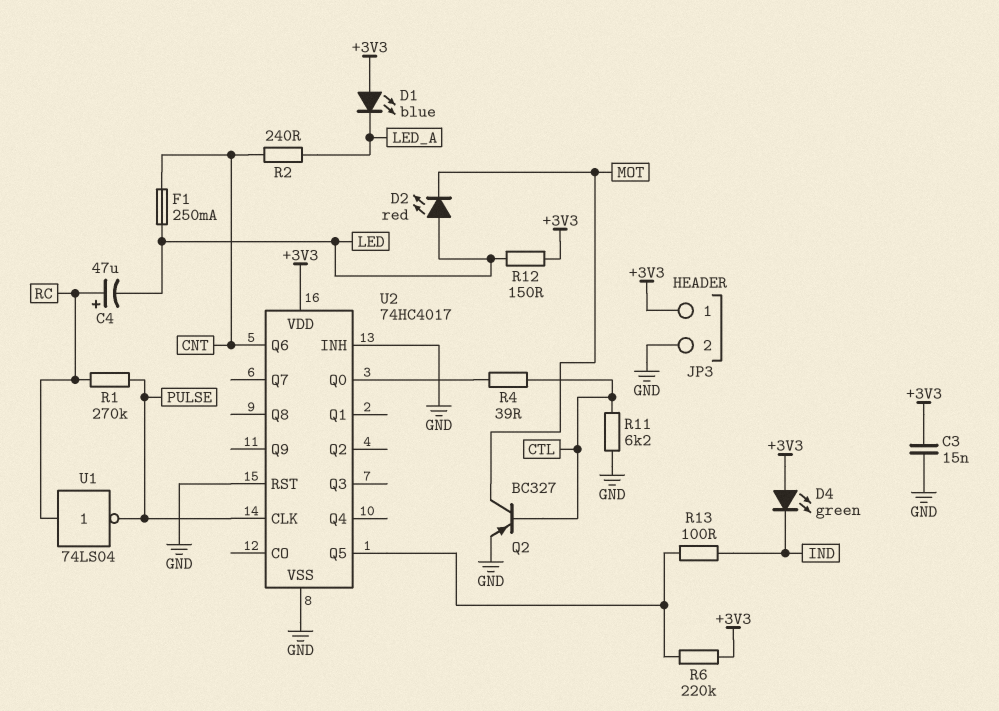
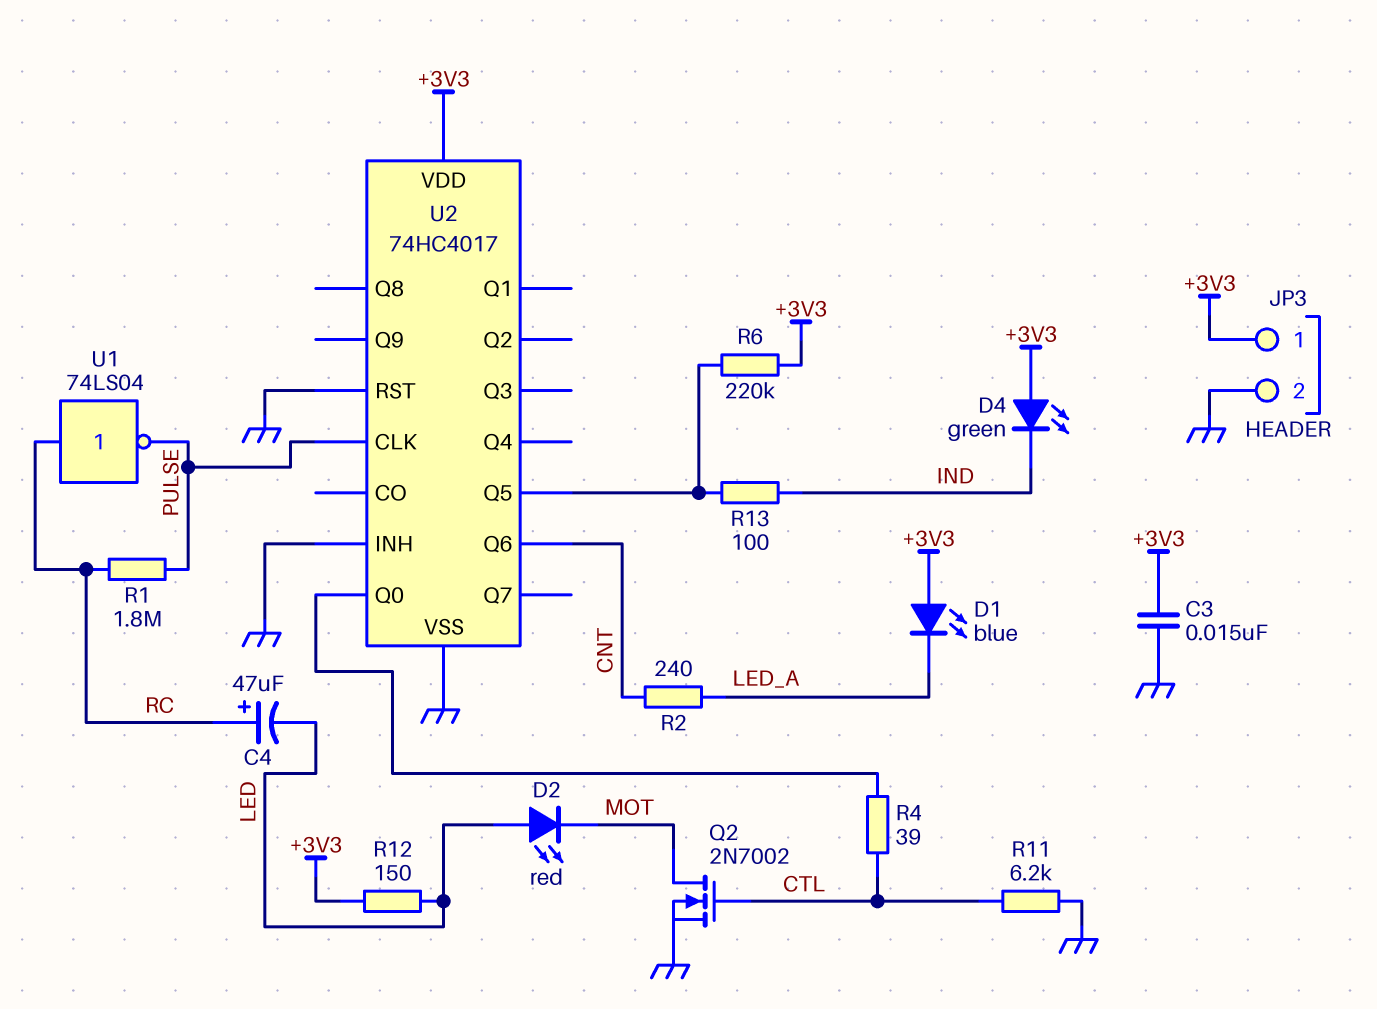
F1: 250mA (CNT, LED) -> none
Q2: PNP BC327 (B CTL, C MOT, E GND) -> NMOS 2N7002 (G CTL, D MOT, S GND)
R1: 270k (PULSE, RC) -> 1.8M (PULSE, RC)

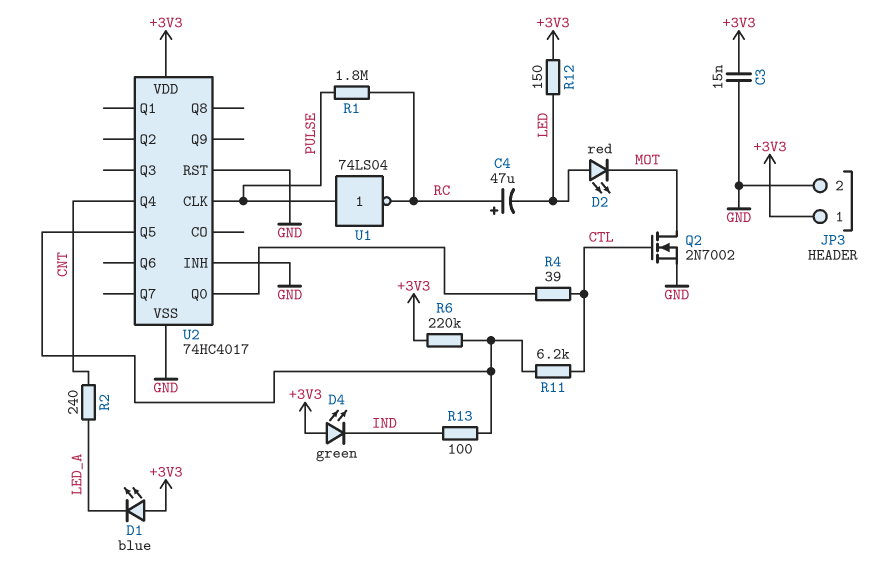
R11: 6.2k (CTL, GND) -> 6.2k (CTL, U2/Q5)
U1: NOT 74LS04 (in RC, out PULSE) -> NOT 74LS04 (in PULSE, out RC)
U2 pin Q4: none -> CNT
U2 pin Q6: CNT -> none

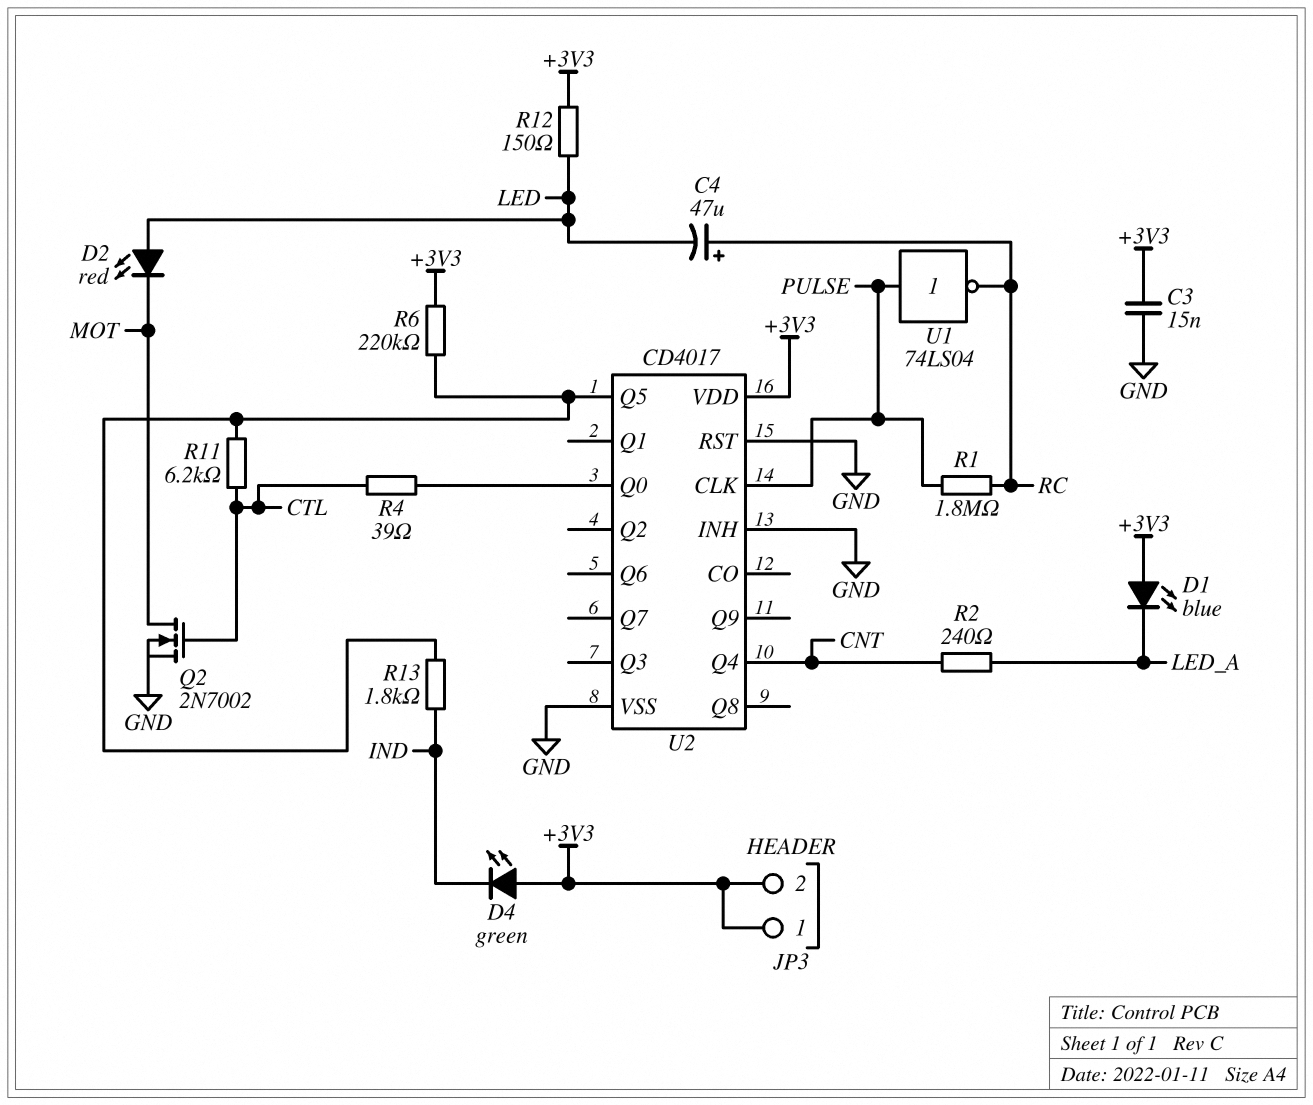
JP3 pin 2: GND -> +3V3
R13: 100 (IND, U2/Q5) -> 1.8k (IND, U2/Q5)
U2: 74HC4017 -> CD4017

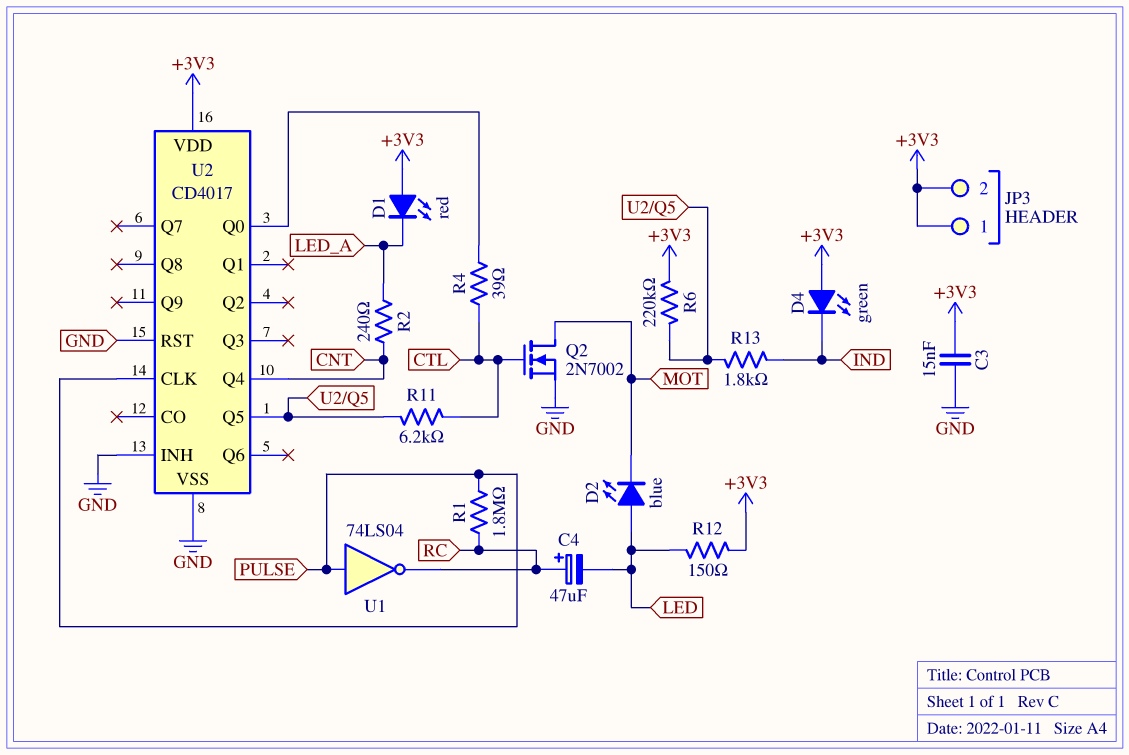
D1: LED blue (A +3V3, K LED_A) -> LED red (A +3V3, K LED_A)
D2: LED red (A LED, K MOT) -> LED blue (A LED, K MOT)

